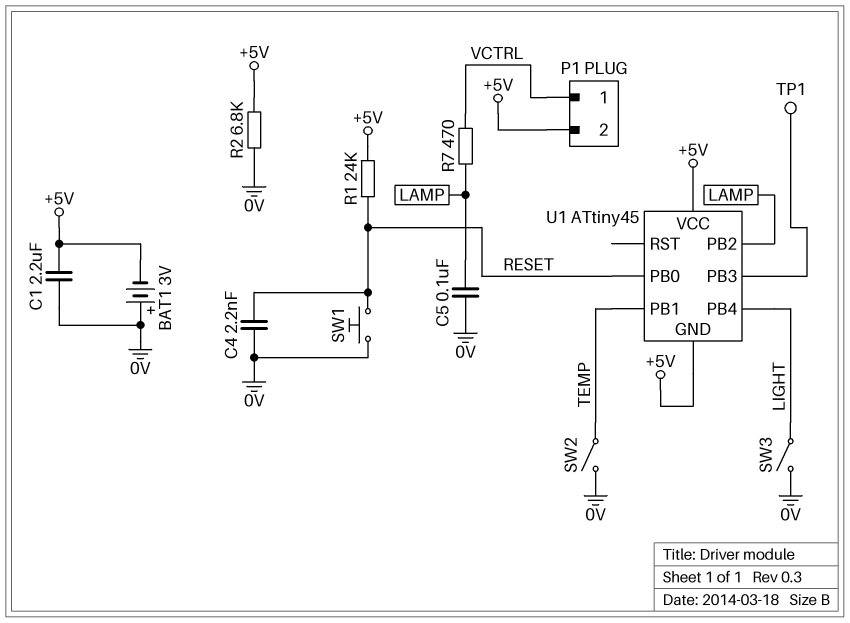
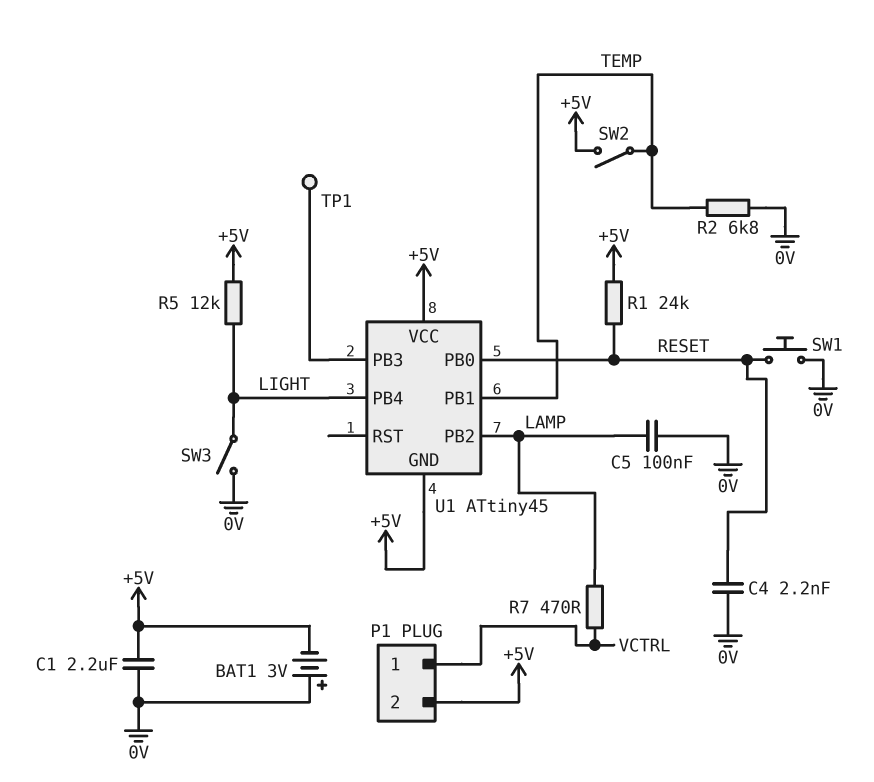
R2: 6.8k (+5V, 0V) -> 6.8k (0V, TEMP)
R5: none -> 12k (+5V, LIGHT)
SW2: switch (0V, TEMP) -> switch (+5V, TEMP)

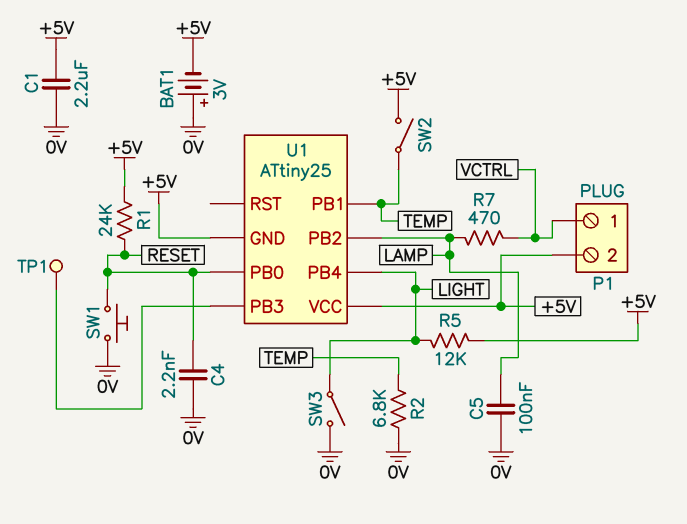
U1: ATtiny45 -> ATtiny25

